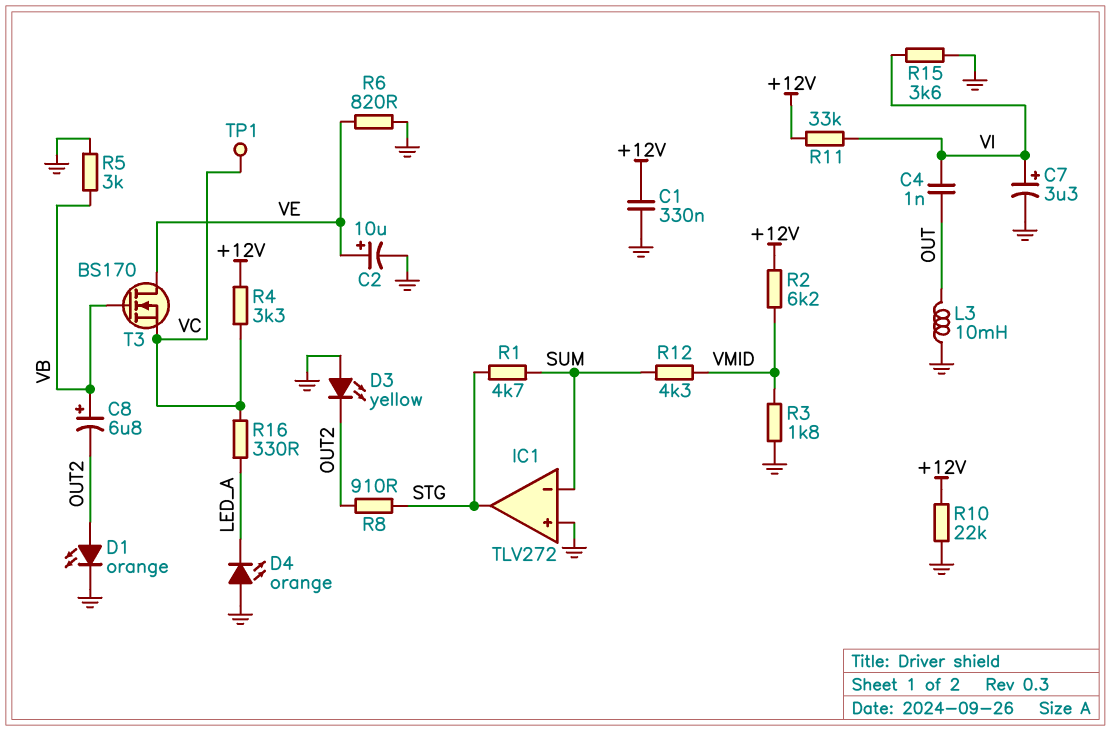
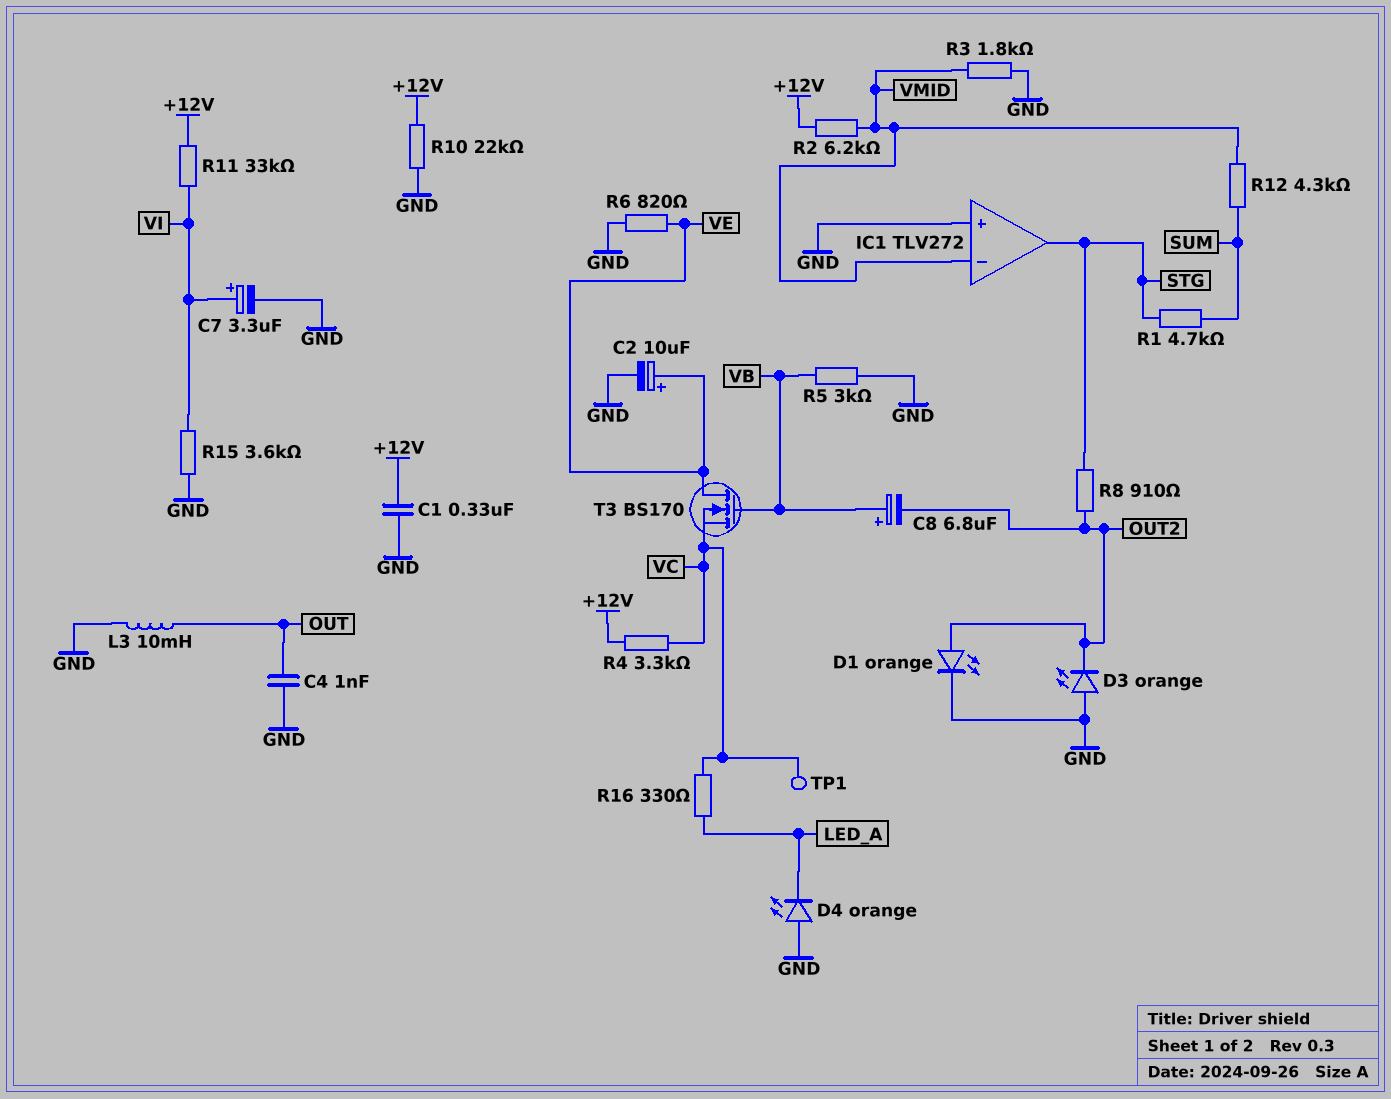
C4: 1nF (OUT, VI) -> 1nF (GND, OUT)
D3: LED yellow (A GND, K OUT2) -> LED orange (A GND, K OUT2)
IC1 pin in-: SUM -> VMID

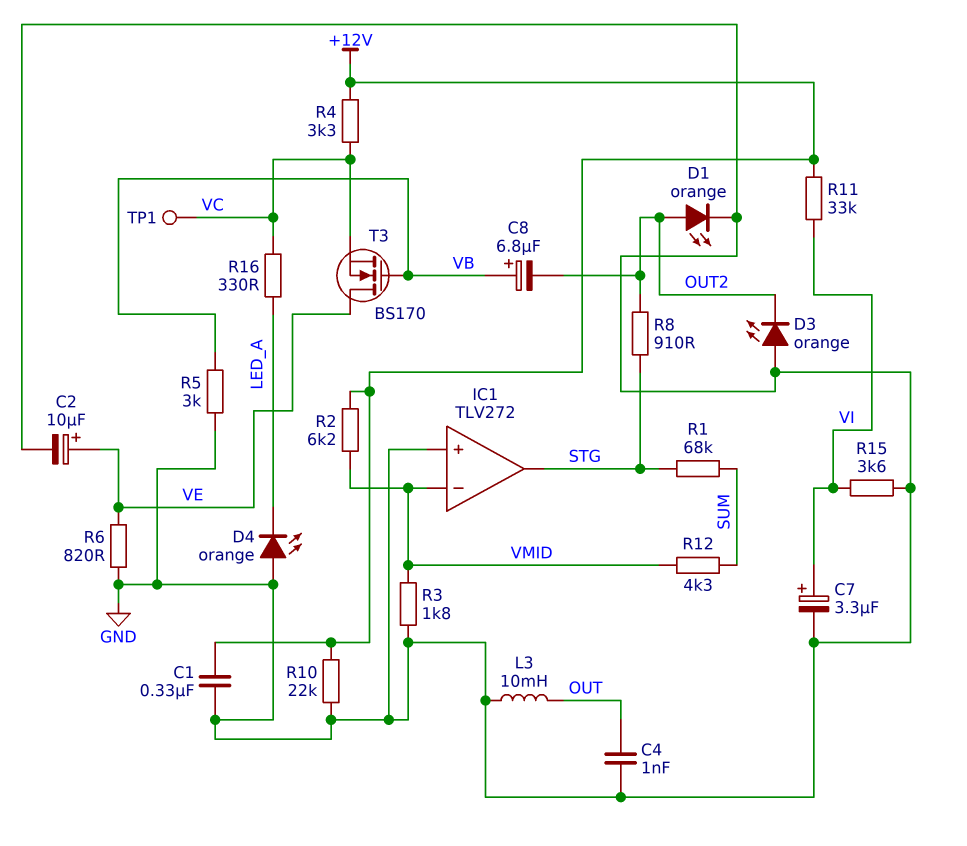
R1: 4.7k (STG, SUM) -> 68k (STG, SUM)

